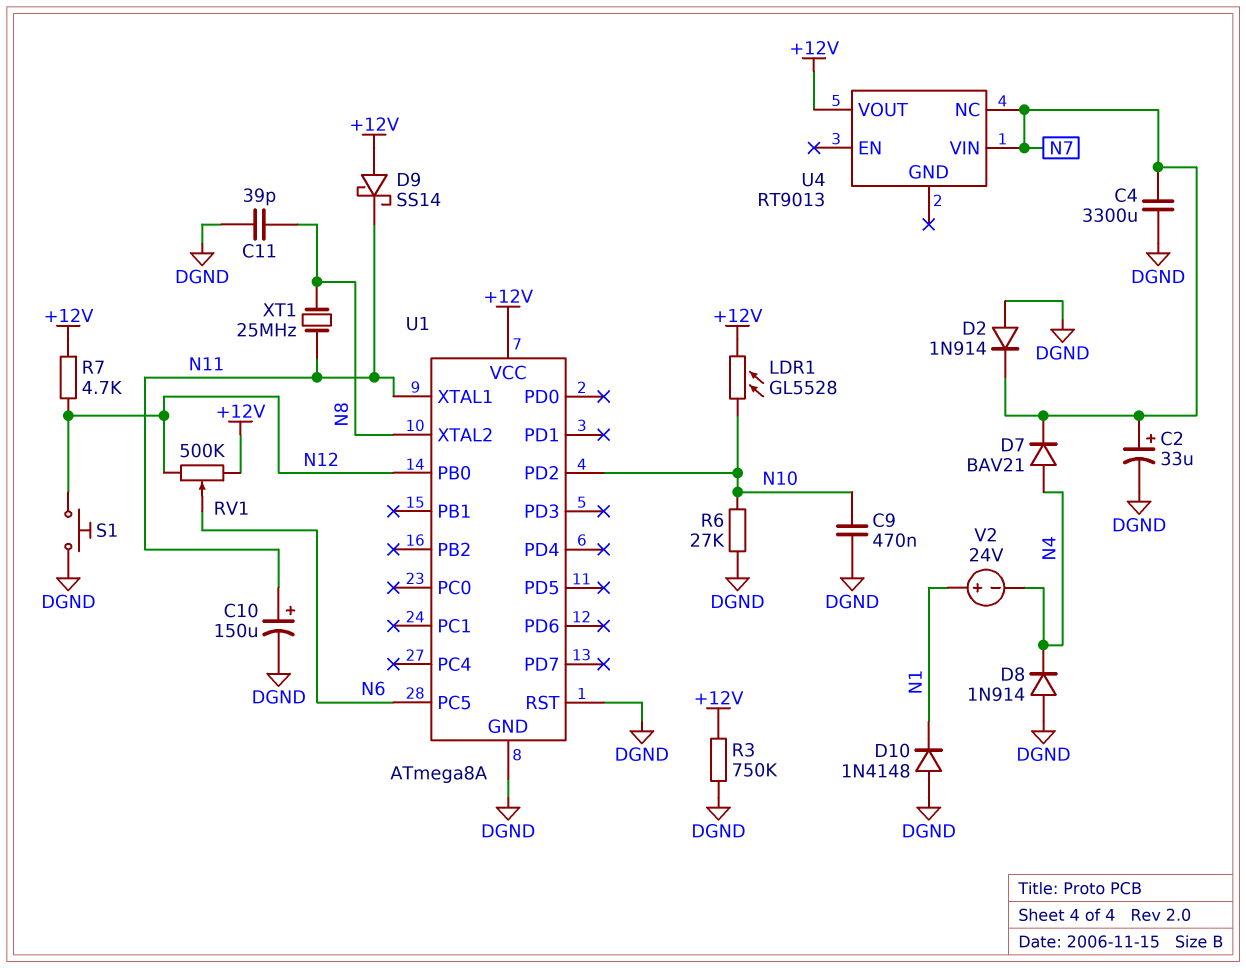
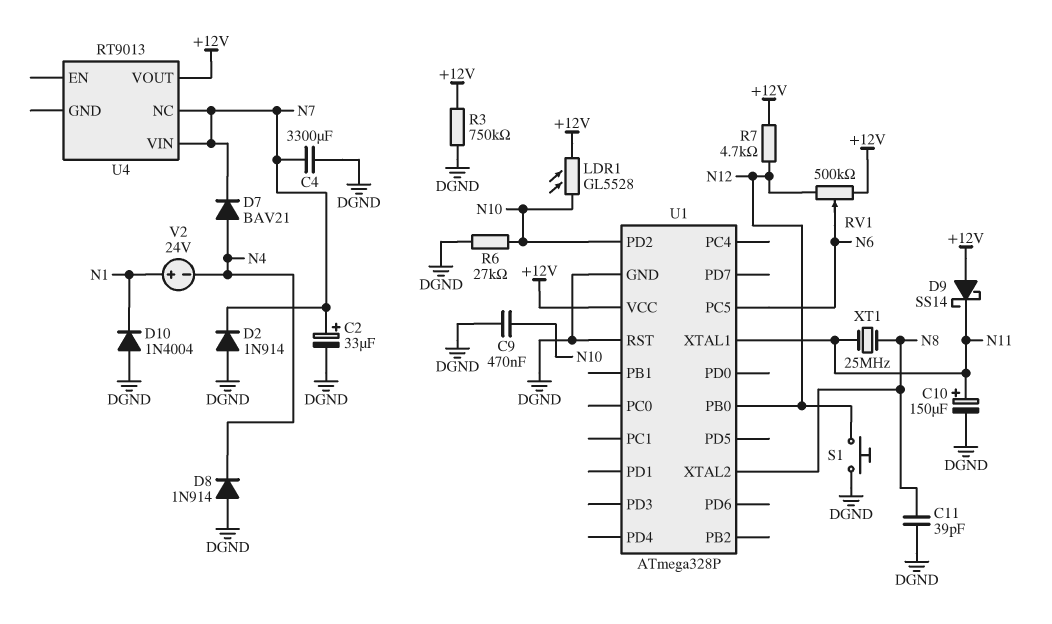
D10: diode 1N4148 (A DGND, K N1) -> diode 1N4004 (A DGND, K N1)
U1: ATmega8A -> ATmega328P

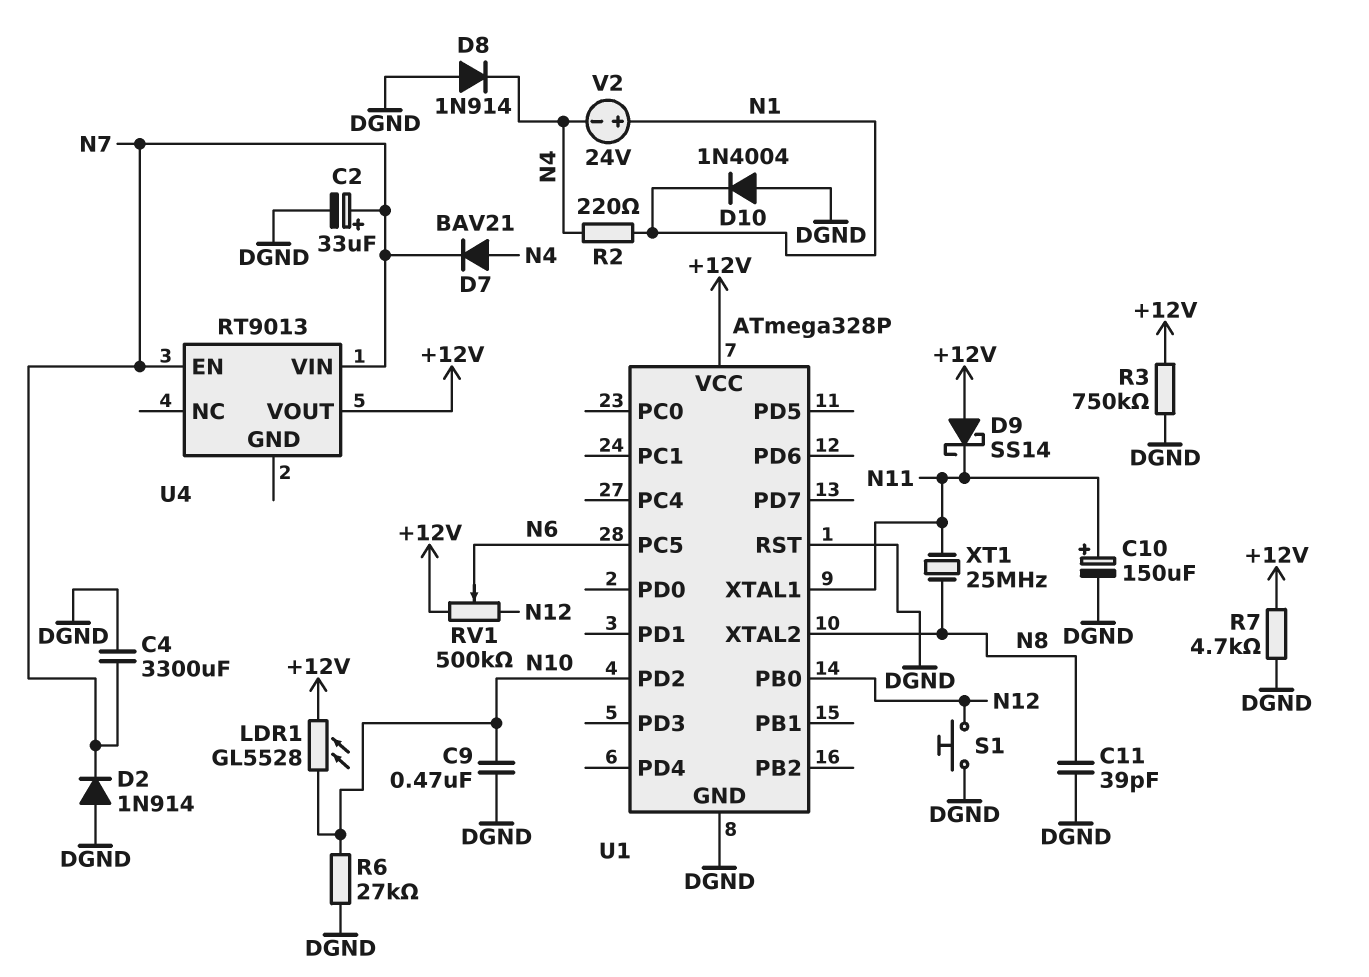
R2: none -> 220 (N1, N4)
R7: 4.7k (+12V, N12) -> 4.7k (+12V, DGND)
U4 pin EN: none -> N7
U4 pin NC: N7 -> none

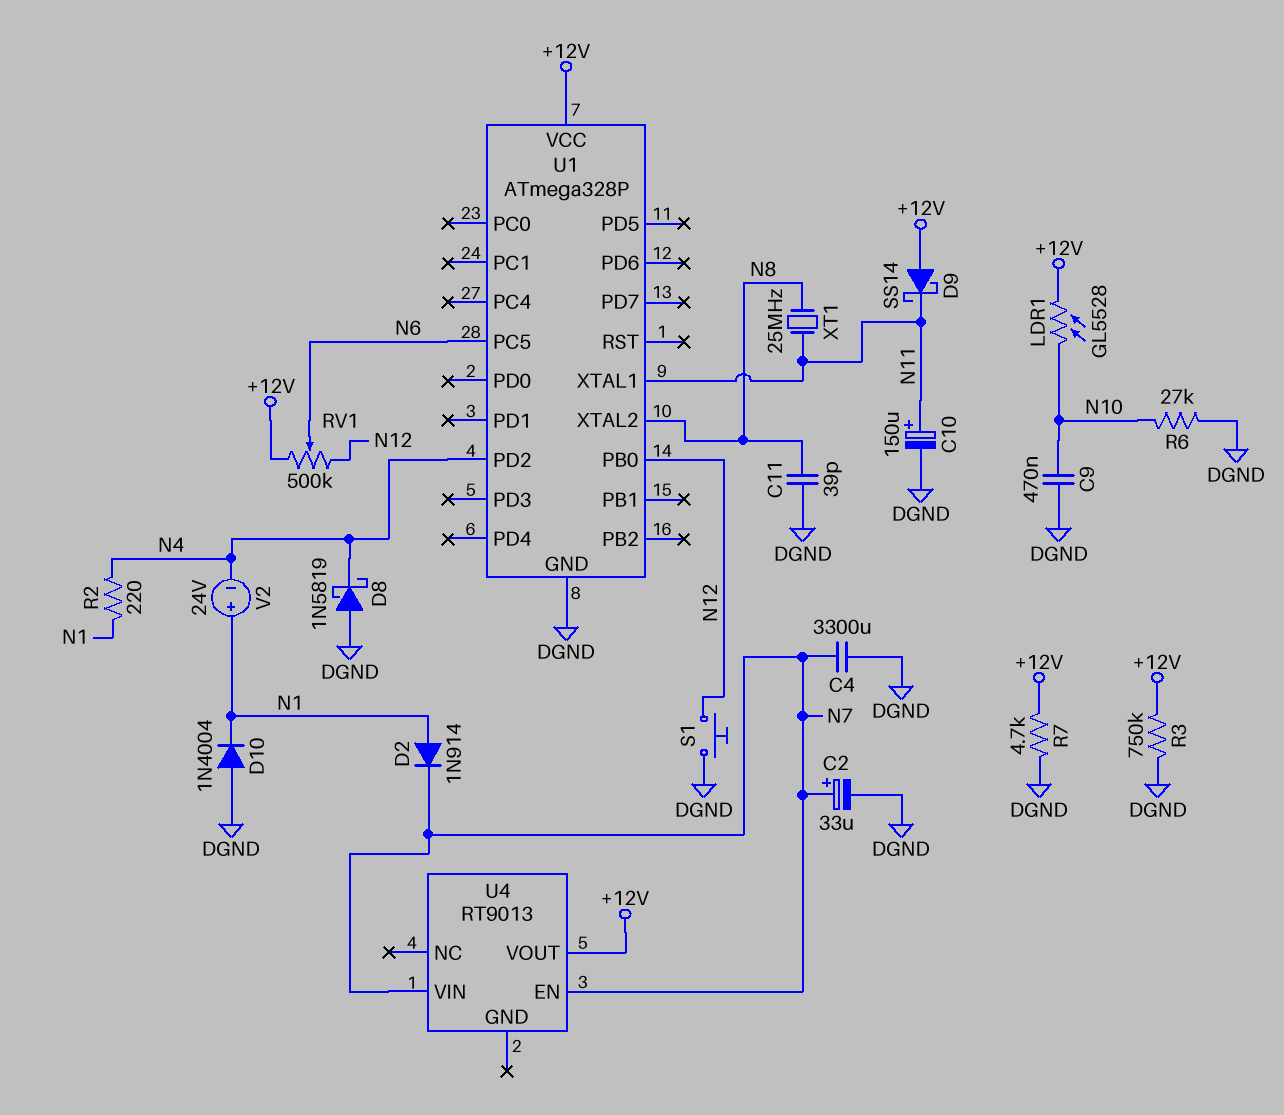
D2: diode 1N914 (A DGND, K N7) -> diode 1N914 (A N1, K N7)
D7: diode BAV21 (A N4, K N7) -> none
D8: diode 1N914 (A DGND, K N4) -> schottky 1N5819 (A DGND, K N4)
U1 pin PD2: N10 -> N4
U1 pin RST: DGND -> none

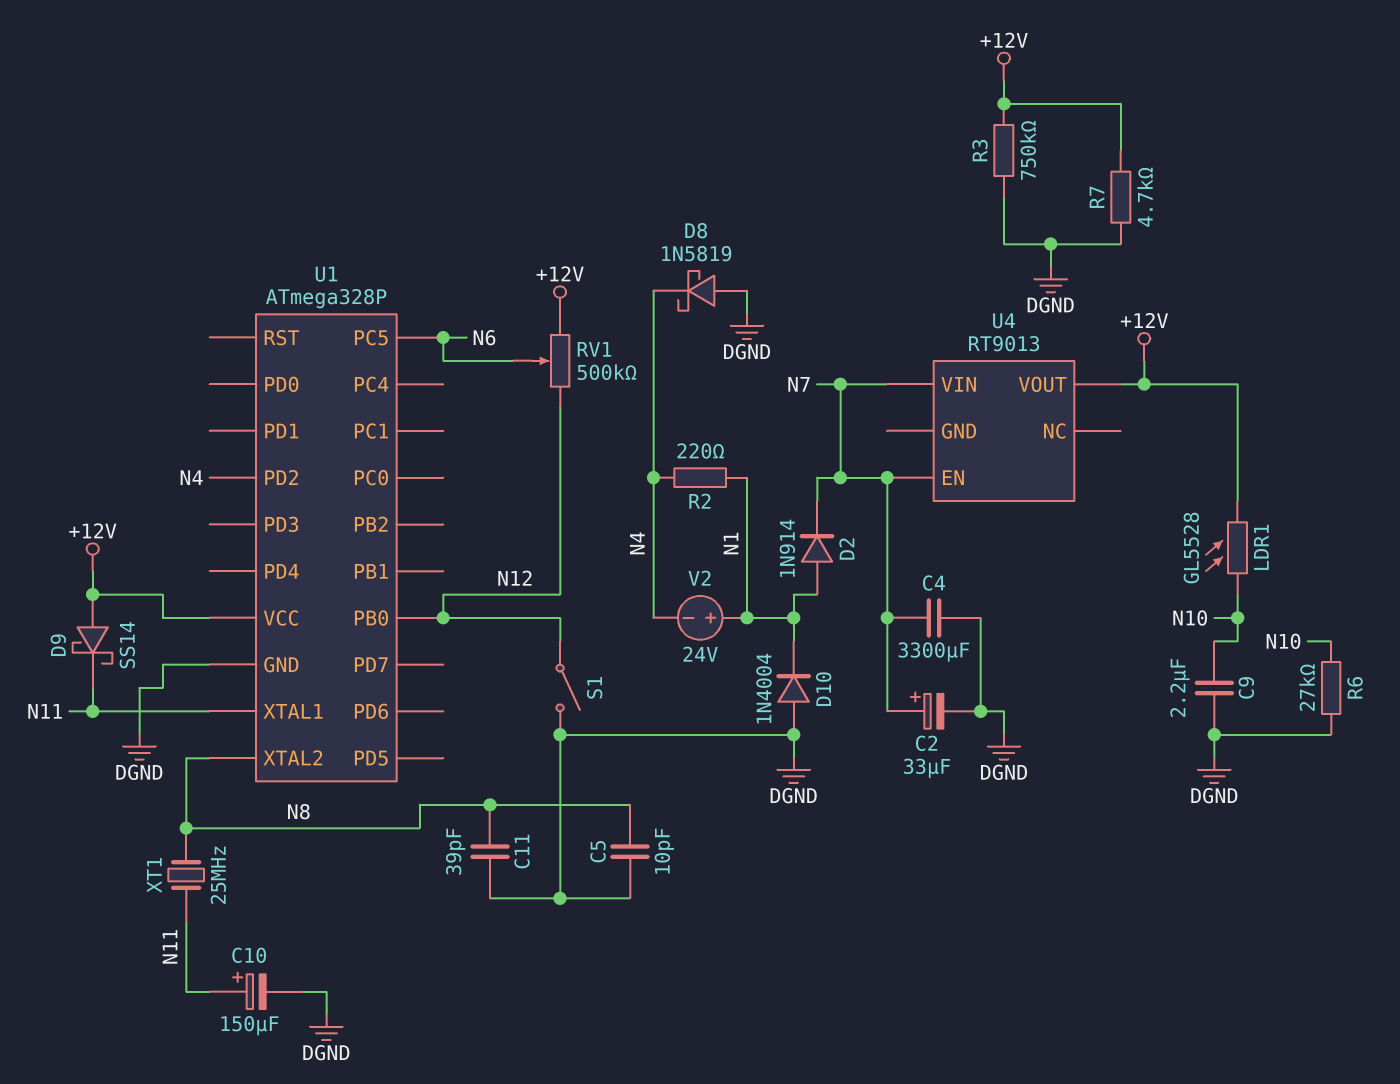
C5: none -> 10pF (DGND, N8)
C9: 470nF (DGND, N10) -> 2.2uF (DGND, N10)
S1: button (DGND, N12) -> switch (DGND, N12)

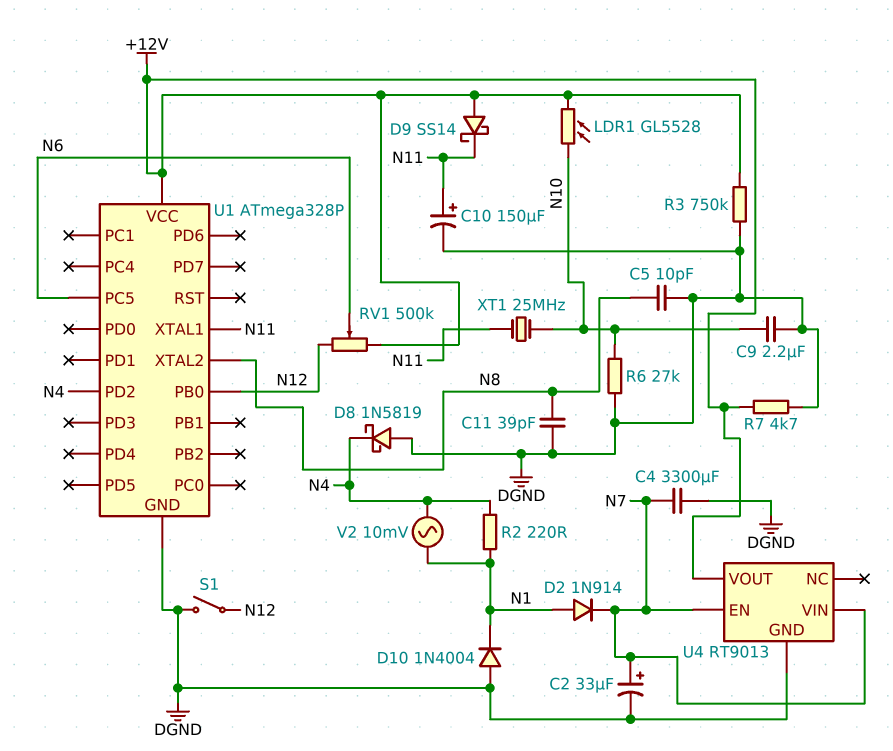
U4 pin GND: none -> DGND
V2: 24V (plus N1, minus N4) -> AC 10mV (N1, N4)
XT1: 25MHz (N8, N11) -> 25MHz (N10, N11)

